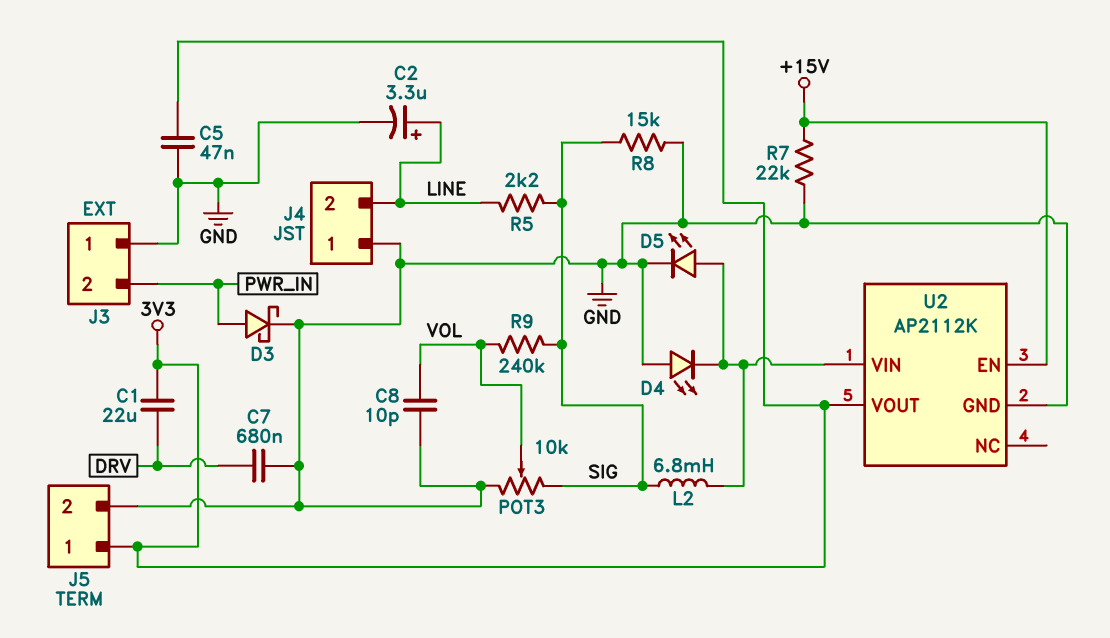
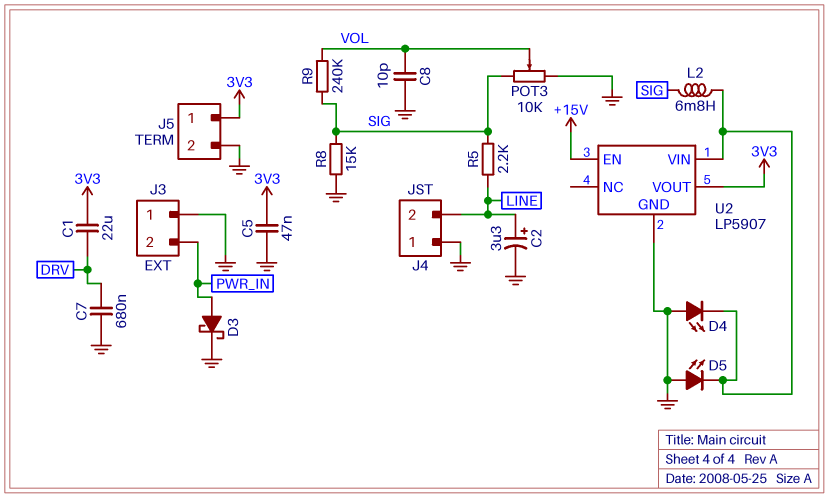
D5: LED (A U2/VIN, K GND) -> LED (A GND, K U2/VIN)
R7: 22k (+15V, GND) -> none
U2: AP2112K -> LP5907

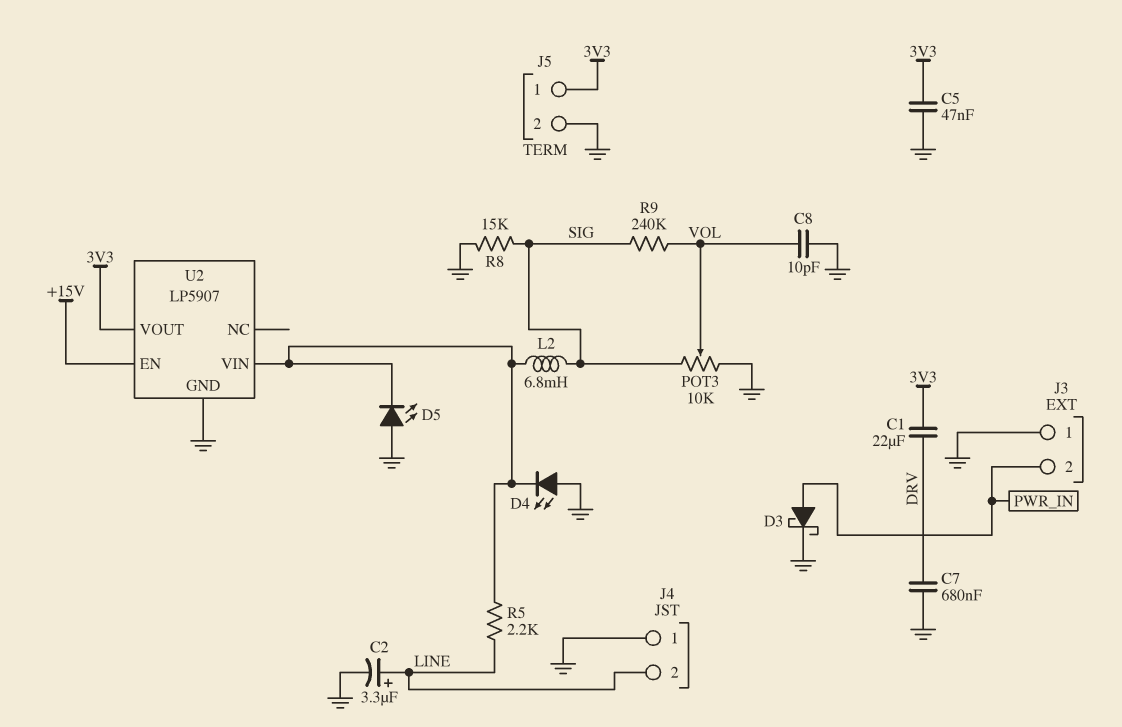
R5: 2.2k (LINE, SIG) -> 2.2k (LINE, U2/VIN)

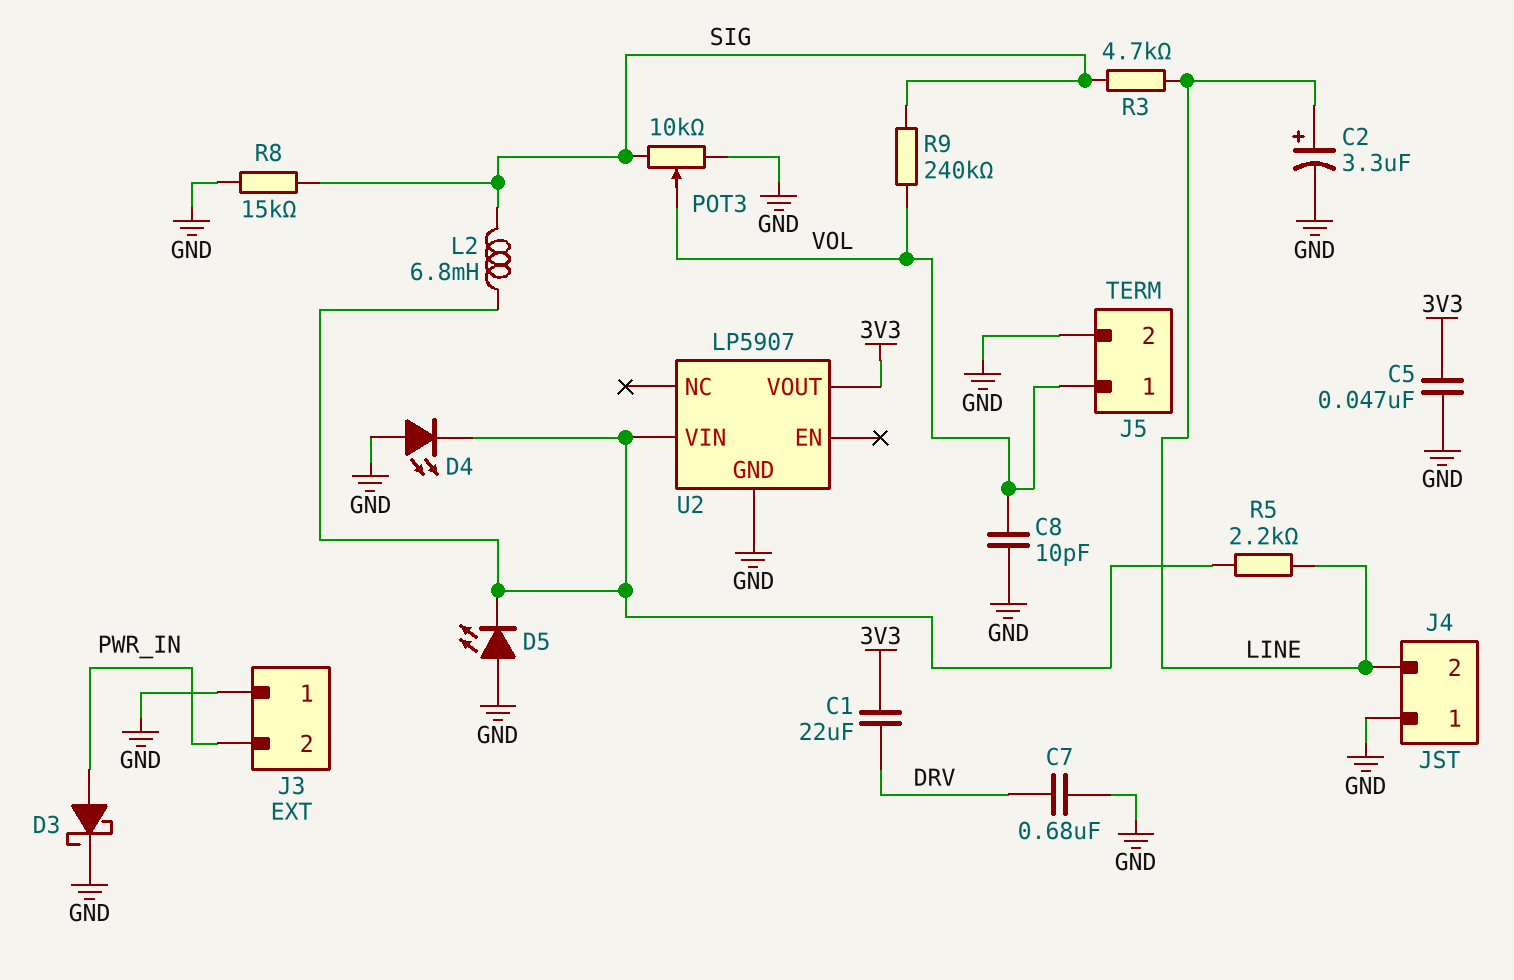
J5 pin 1: 3V3 -> VOL
R3: none -> 4.7k (LINE, SIG)
U2 pin EN: +15V -> none

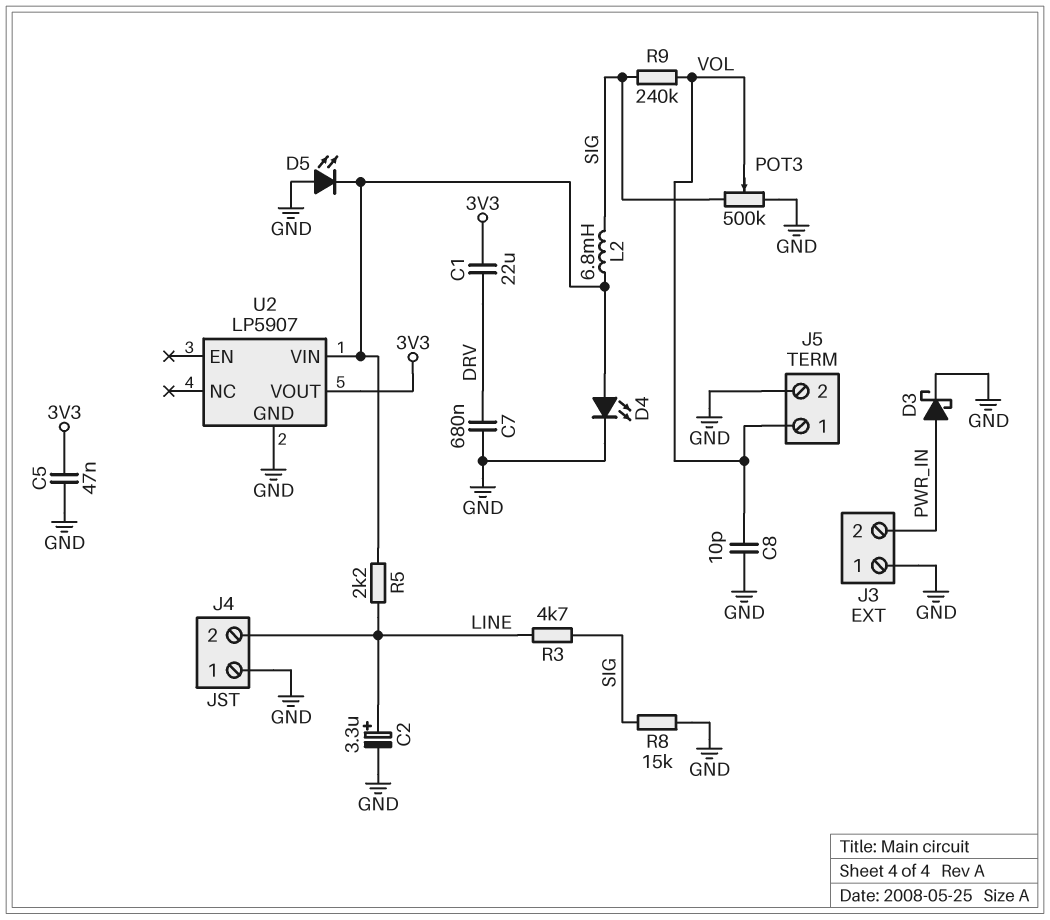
D4: LED (A GND, K U2/VIN) -> LED (A U2/VIN, K GND)
POT3: 10k (GND, SIG, wiper VOL) -> 500k (GND, SIG, wiper VOL)

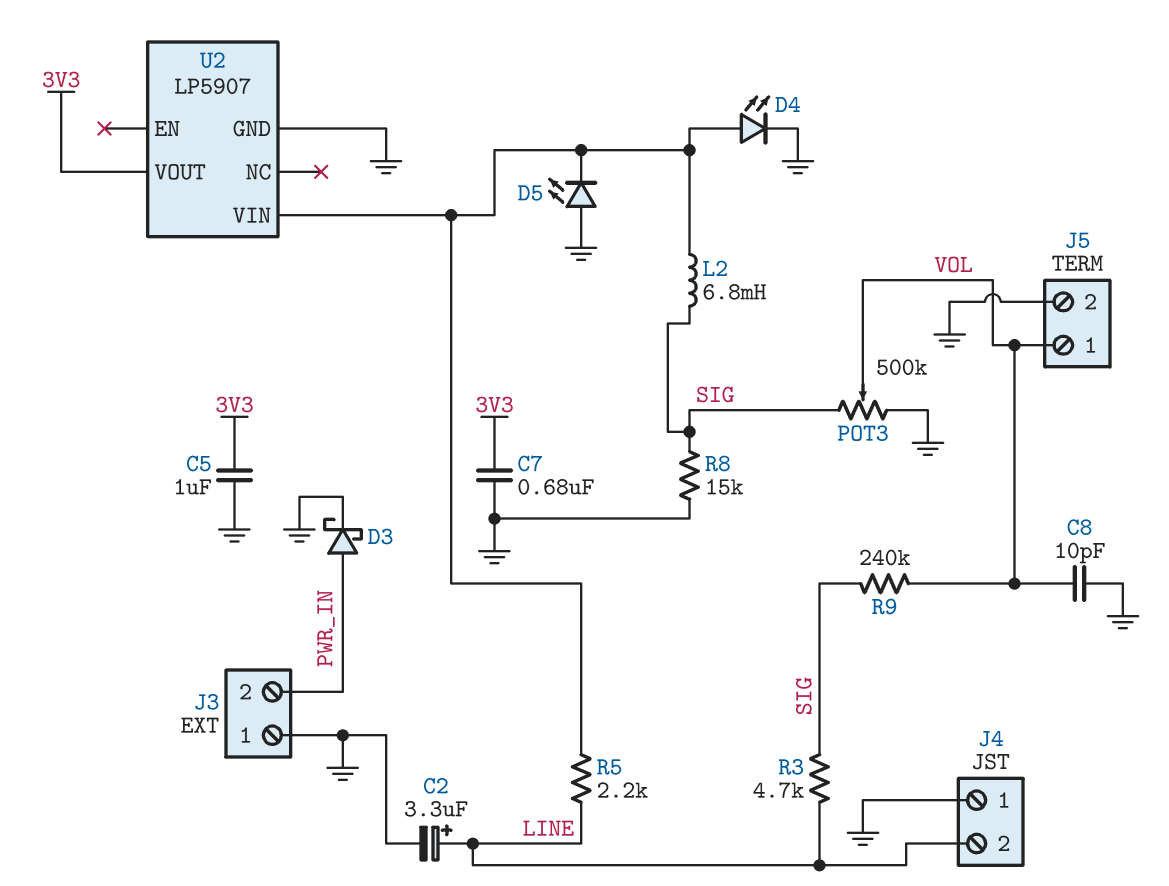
C1: 22uF (3V3, DRV) -> none
C5: 47nF (3V3, GND) -> 1uF (3V3, GND)
C7: 680nF (DRV, GND) -> 680nF (3V3, GND)

